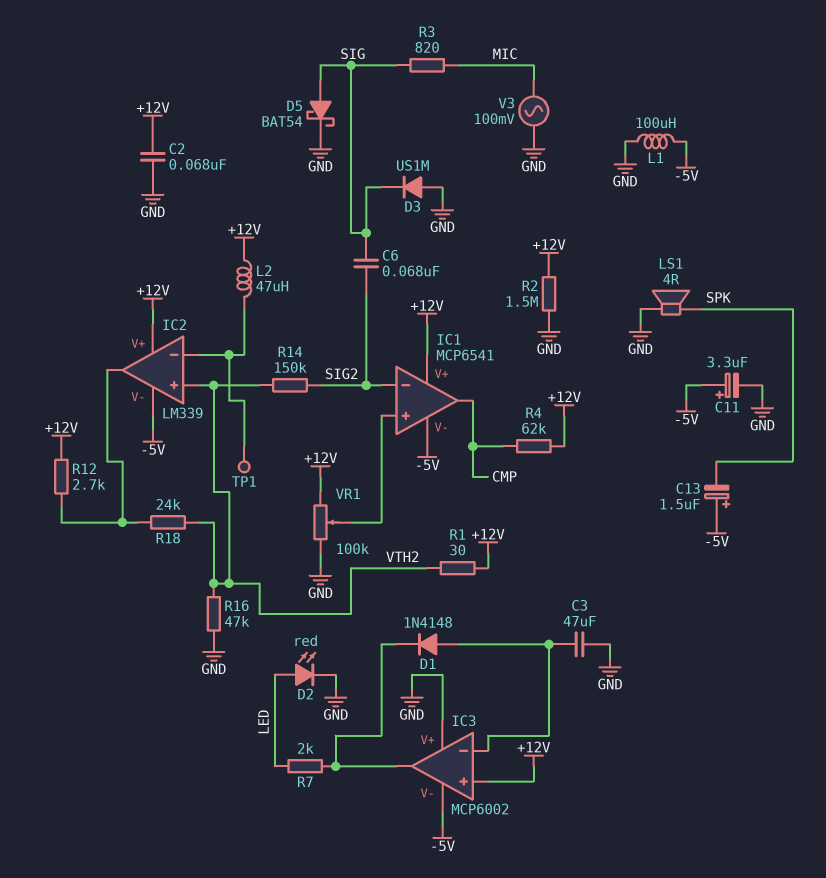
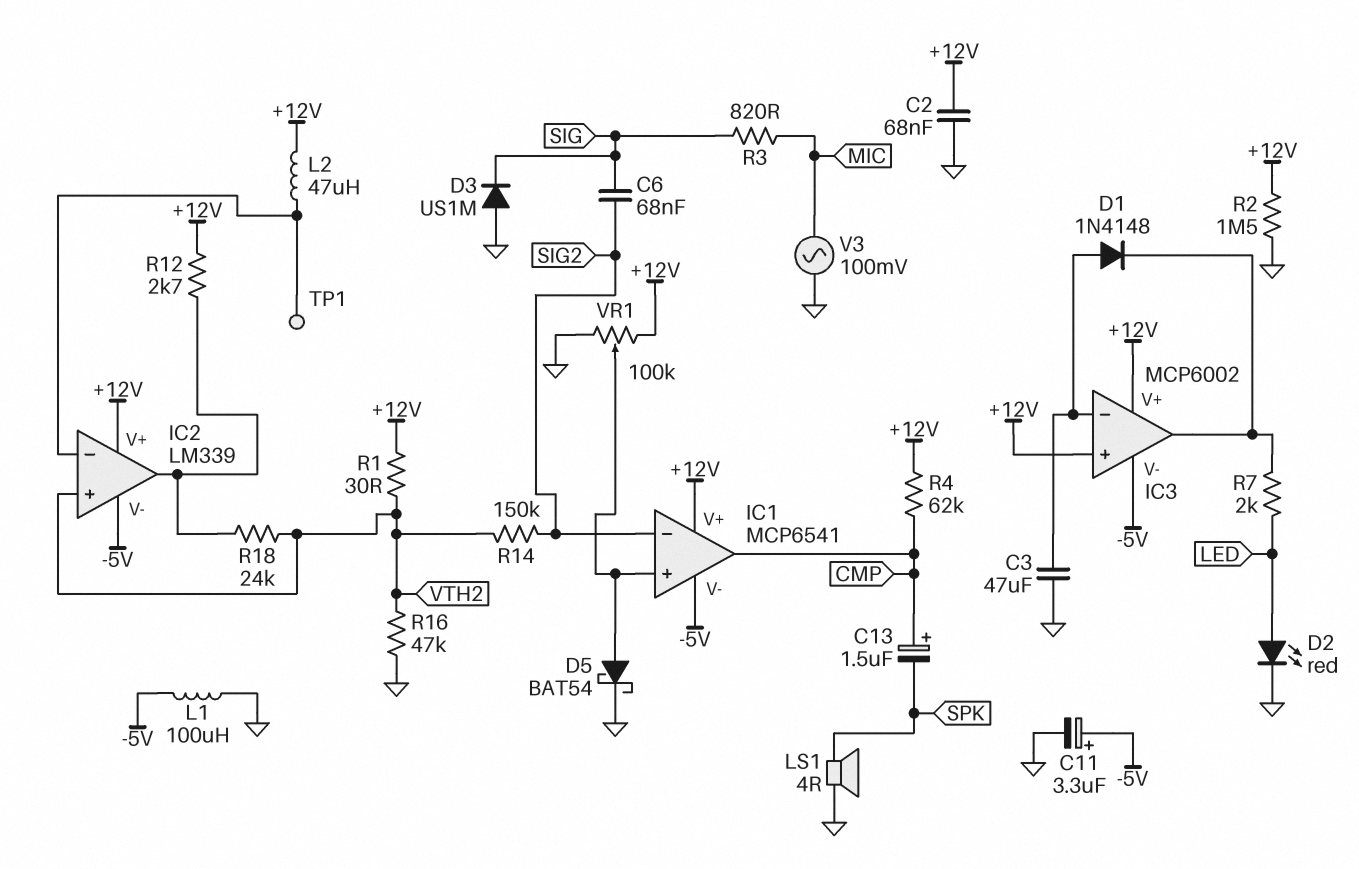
C13: 1.5uF (plus -5V, minus SPK) -> 1.5uF (plus CMP, minus SPK)
D5: schottky BAT54 (A SIG, K GND) -> schottky BAT54 (A IC1/in+, K GND)
IC3 pin V+: GND -> +12V

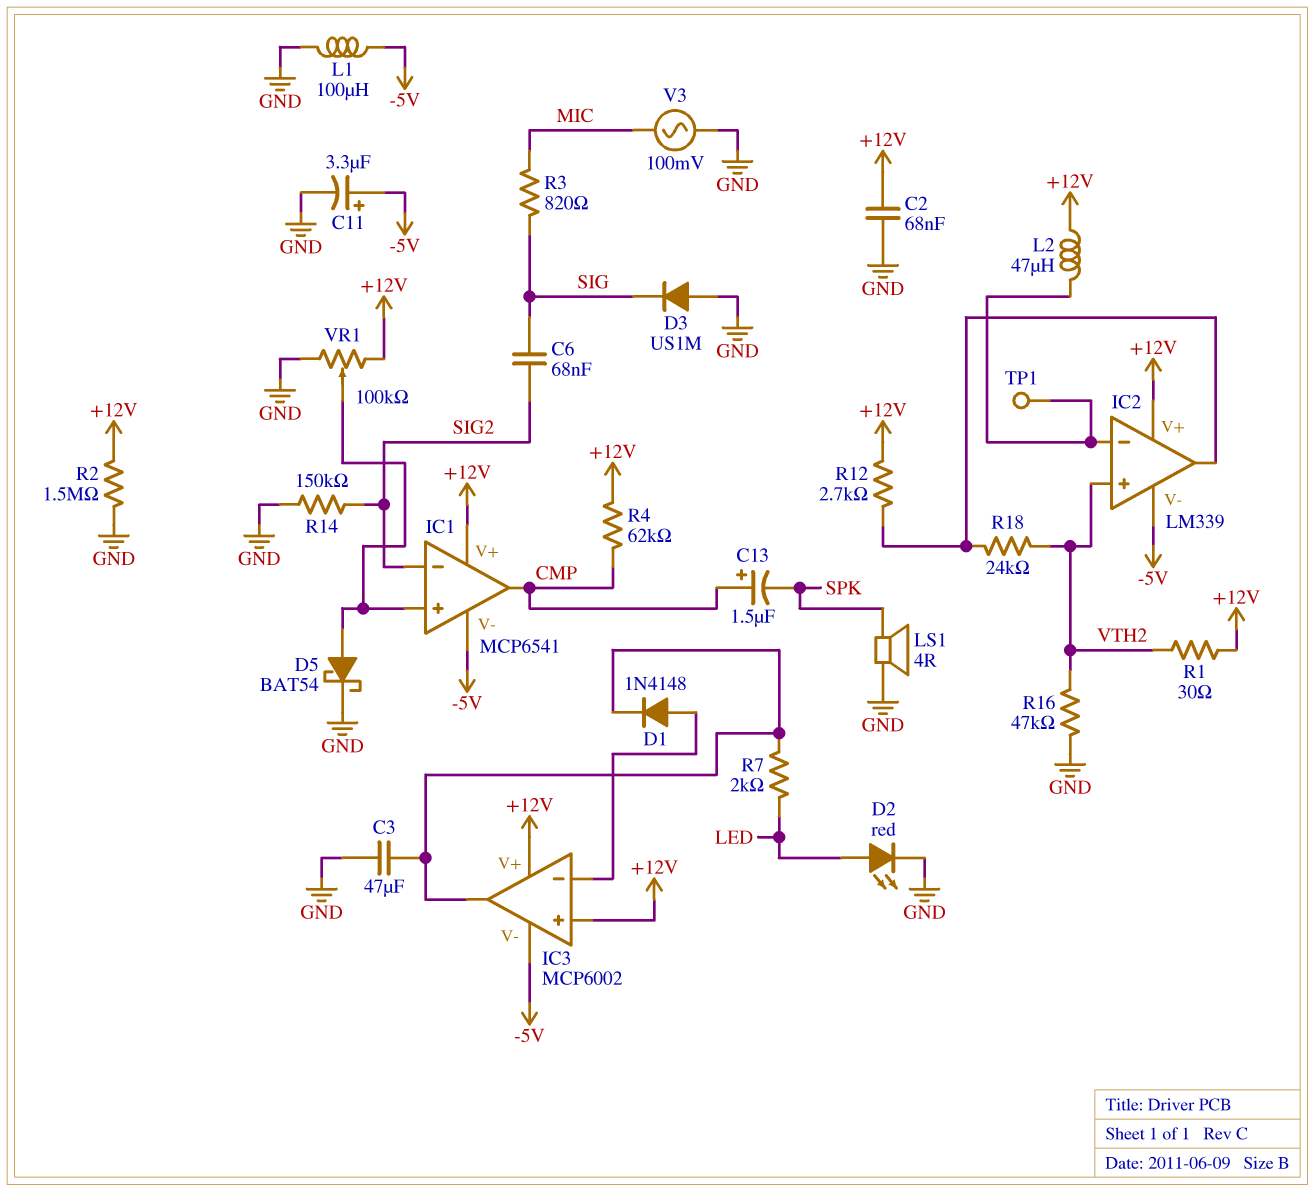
C3: 47uF (GND, IC3/in-) -> 47uF (GND, IC3/out)
R14: 150k (SIG2, VTH2) -> 150k (GND, SIG2)

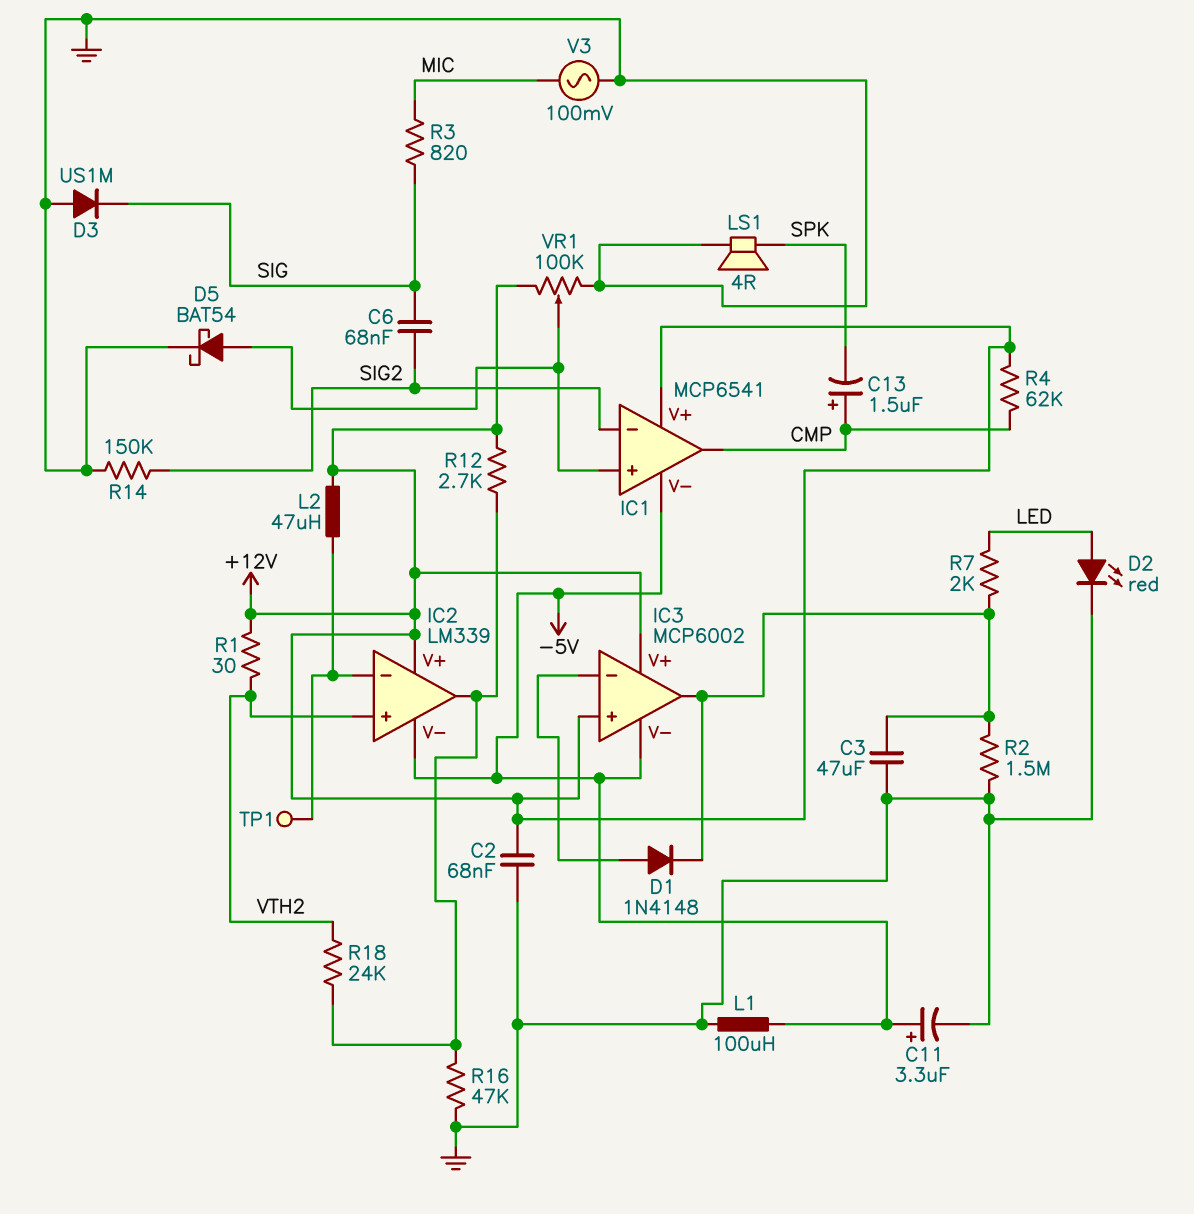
R2: 1.5M (+12V, GND) -> 1.5M (GND, IC3/out)
R16: 47k (GND, VTH2) -> 47k (GND, IC2/out)

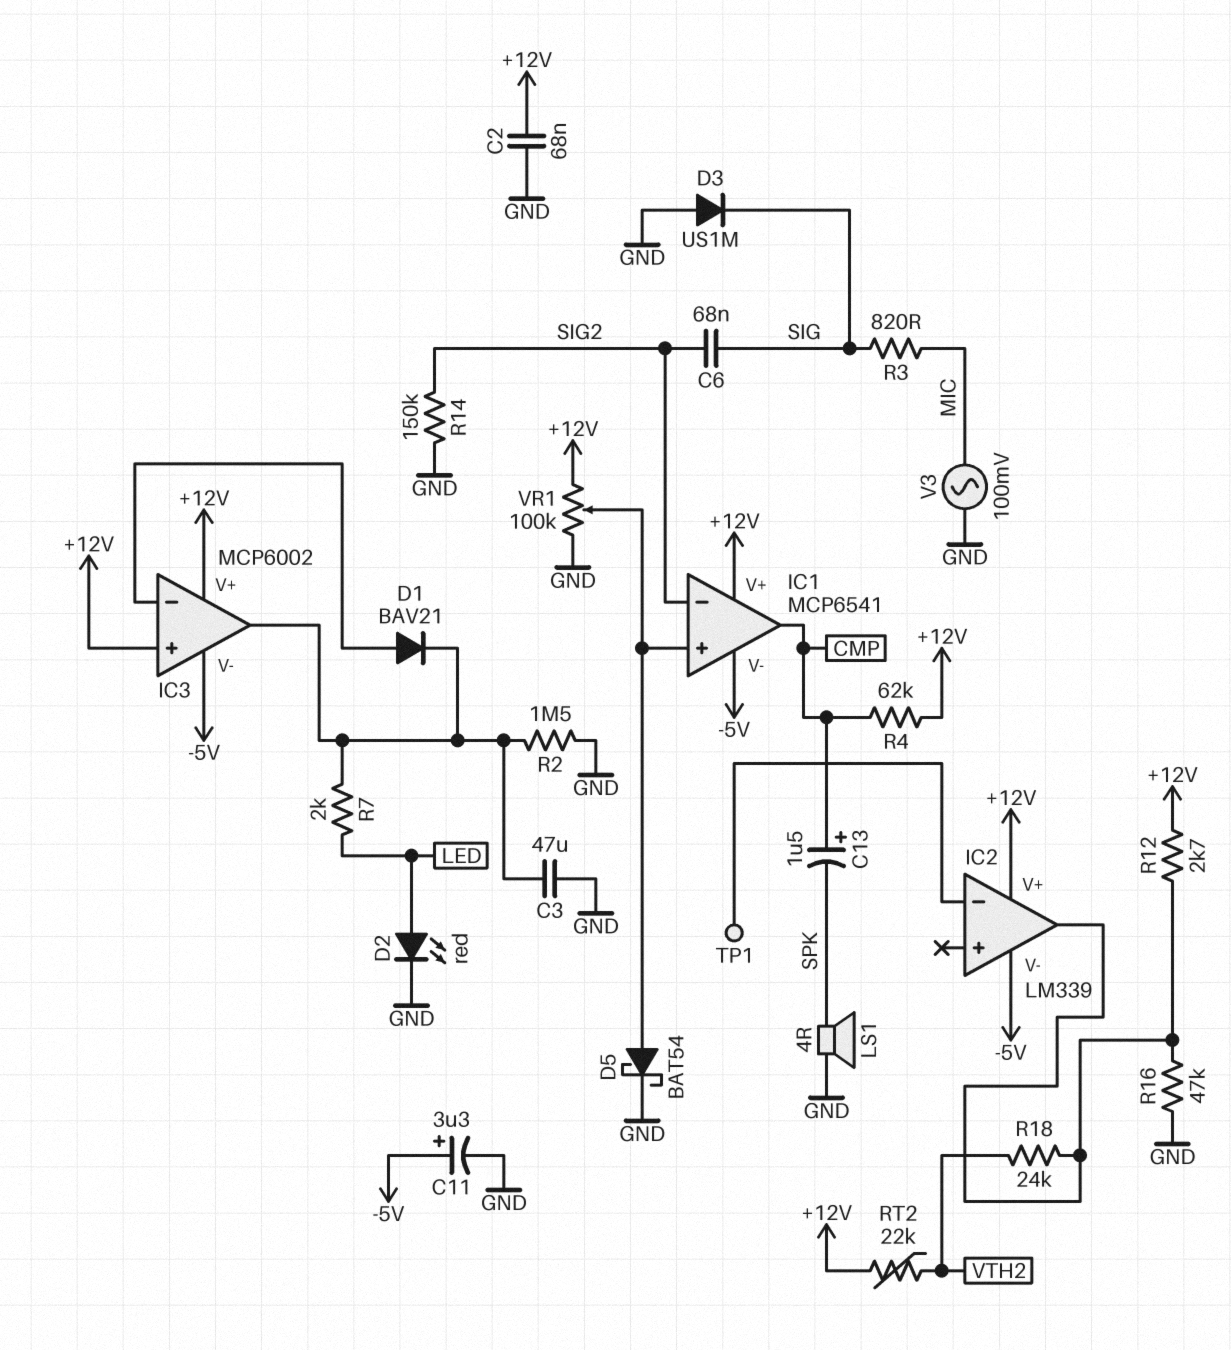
D1: diode 1N4148 (A IC3/in-, K IC3/out) -> diode BAV21 (A IC3/in-, K IC3/out)
IC2 pin in+: VTH2 -> none
L1: 100uH (-5V, GND) -> none
L2: 47uH (+12V, IC2/in-) -> none
R1: 30 (+12V, VTH2) -> none
RT2: none -> 22k (+12V, VTH2)

